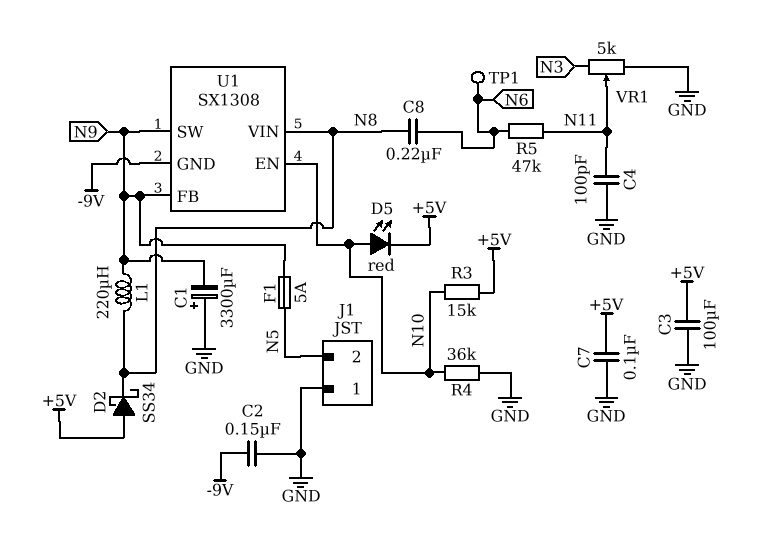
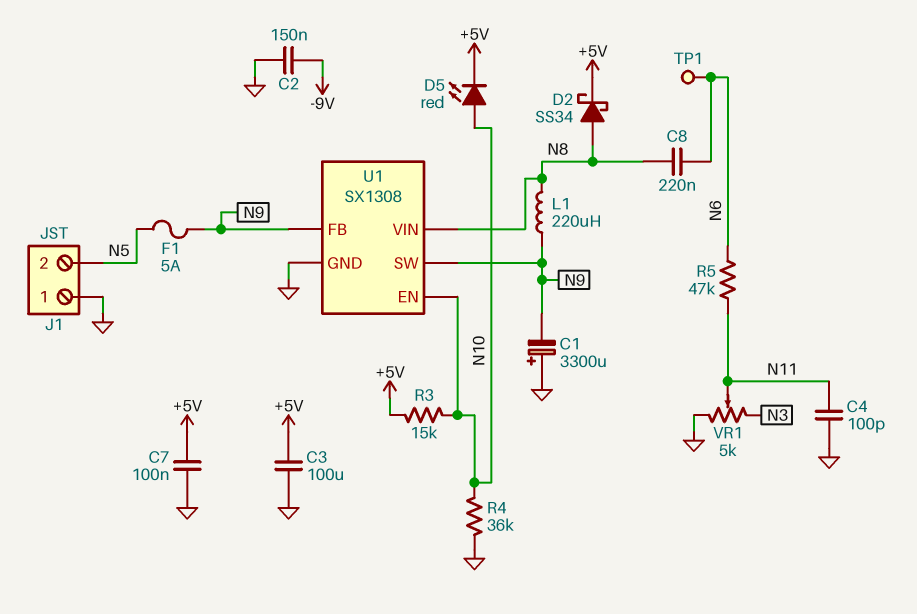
D2: schottky SS34 (A +5V, K N8) -> schottky SS34 (A N8, K +5V)
U1 pin GND: -9V -> GND

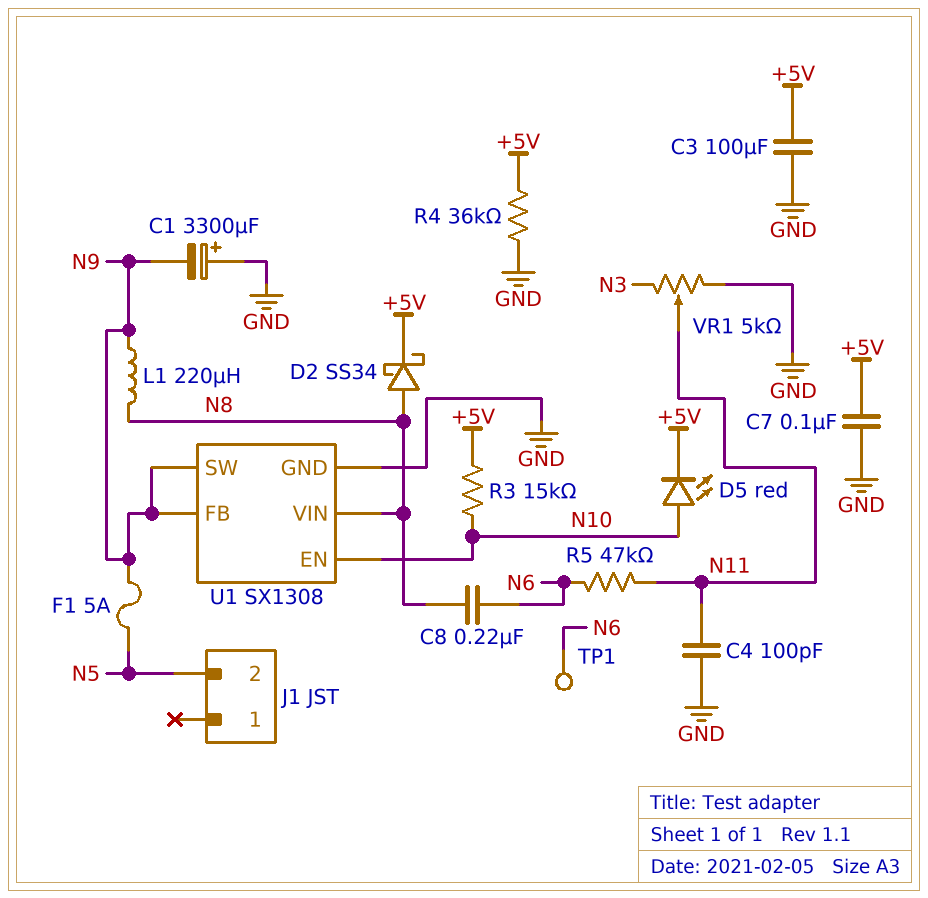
C2: 150nF (-9V, GND) -> none
J1 pin 1: GND -> none
R4: 36k (GND, N10) -> 36k (+5V, GND)

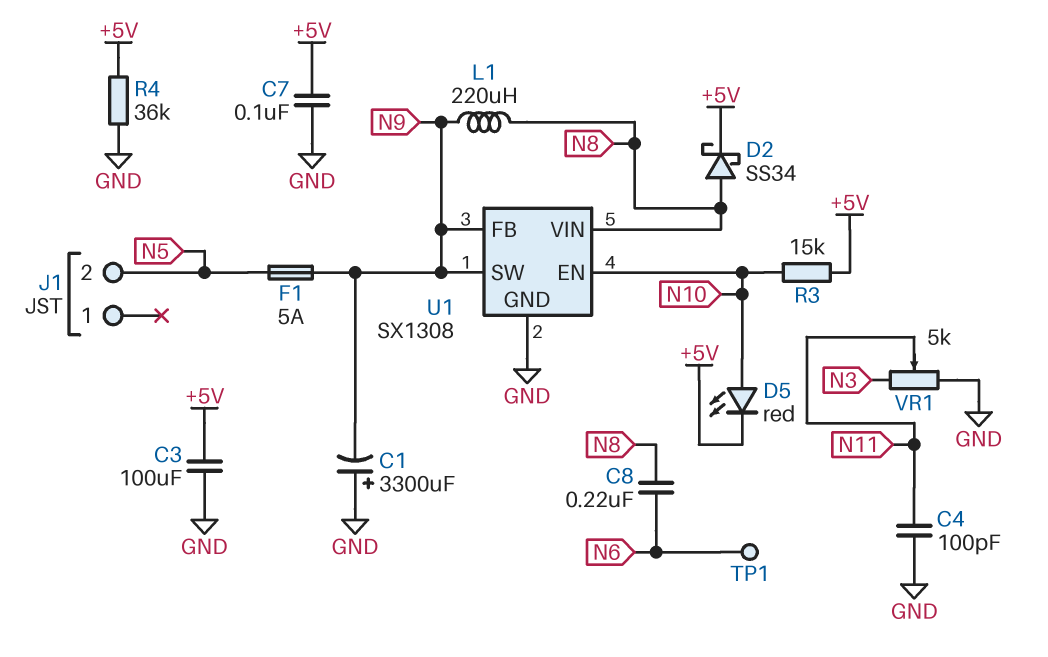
R5: 47k (N6, N11) -> none

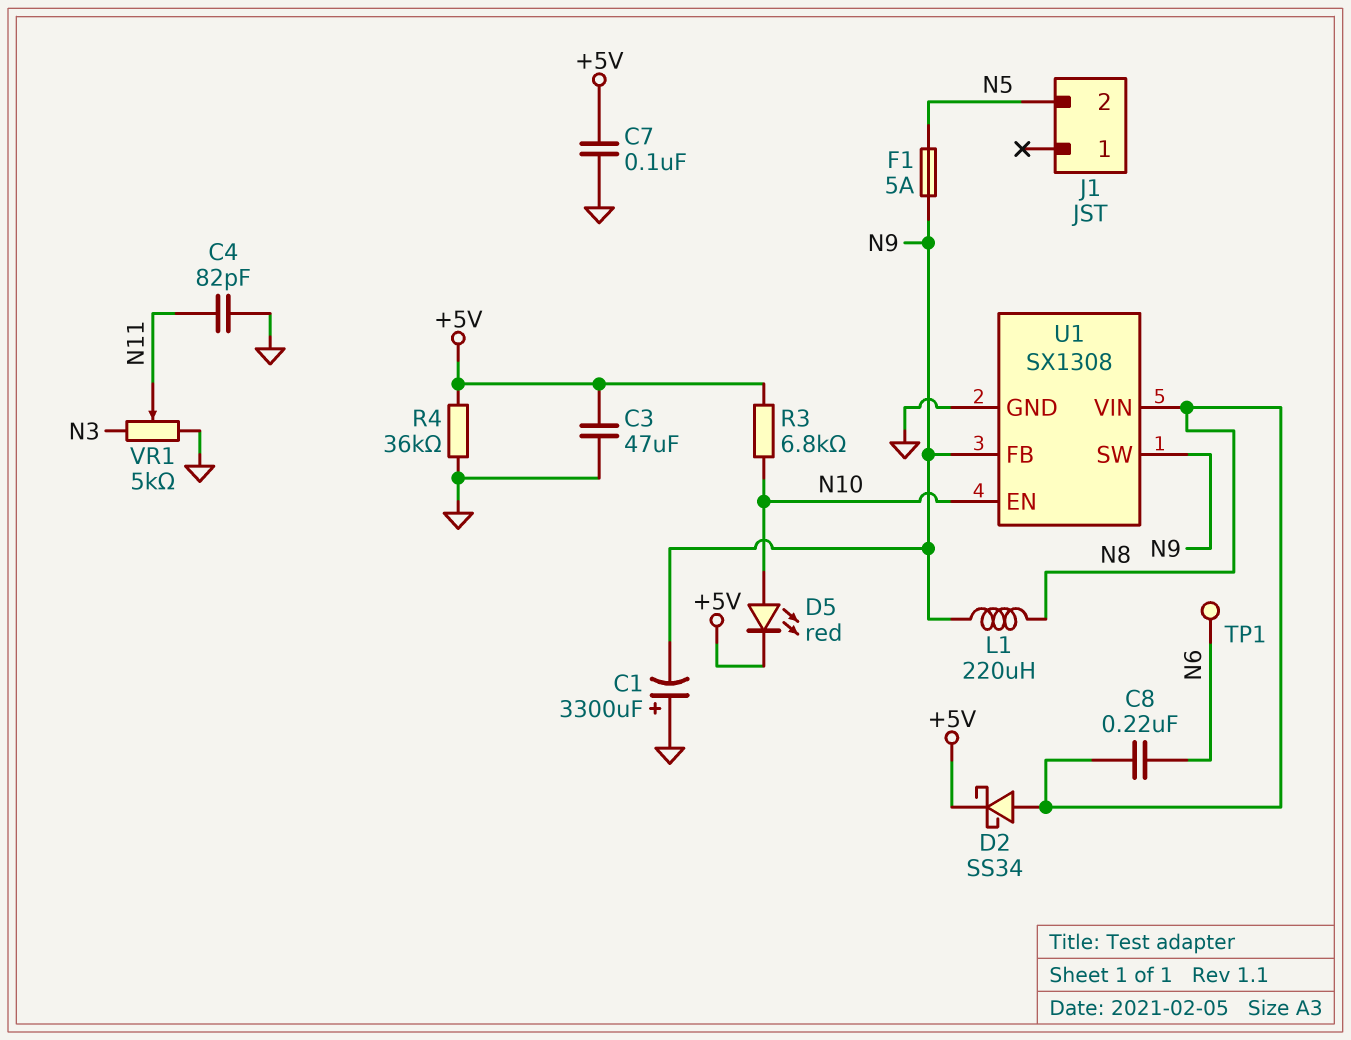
C3: 100uF (+5V, GND) -> 47uF (+5V, GND)
C4: 100pF (GND, N11) -> 82pF (GND, N11)
R3: 15k (+5V, N10) -> 6.8k (+5V, N10)

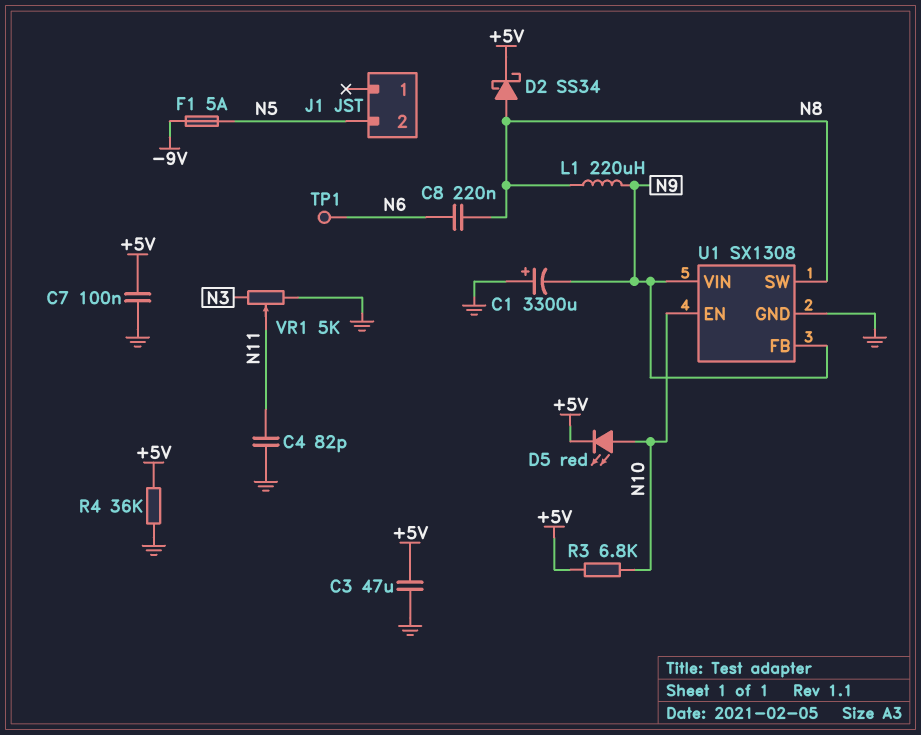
F1: 5A (N5, N9) -> 5A (-9V, N5)
U1 pin SW: N9 -> N8
U1 pin VIN: N8 -> N9

